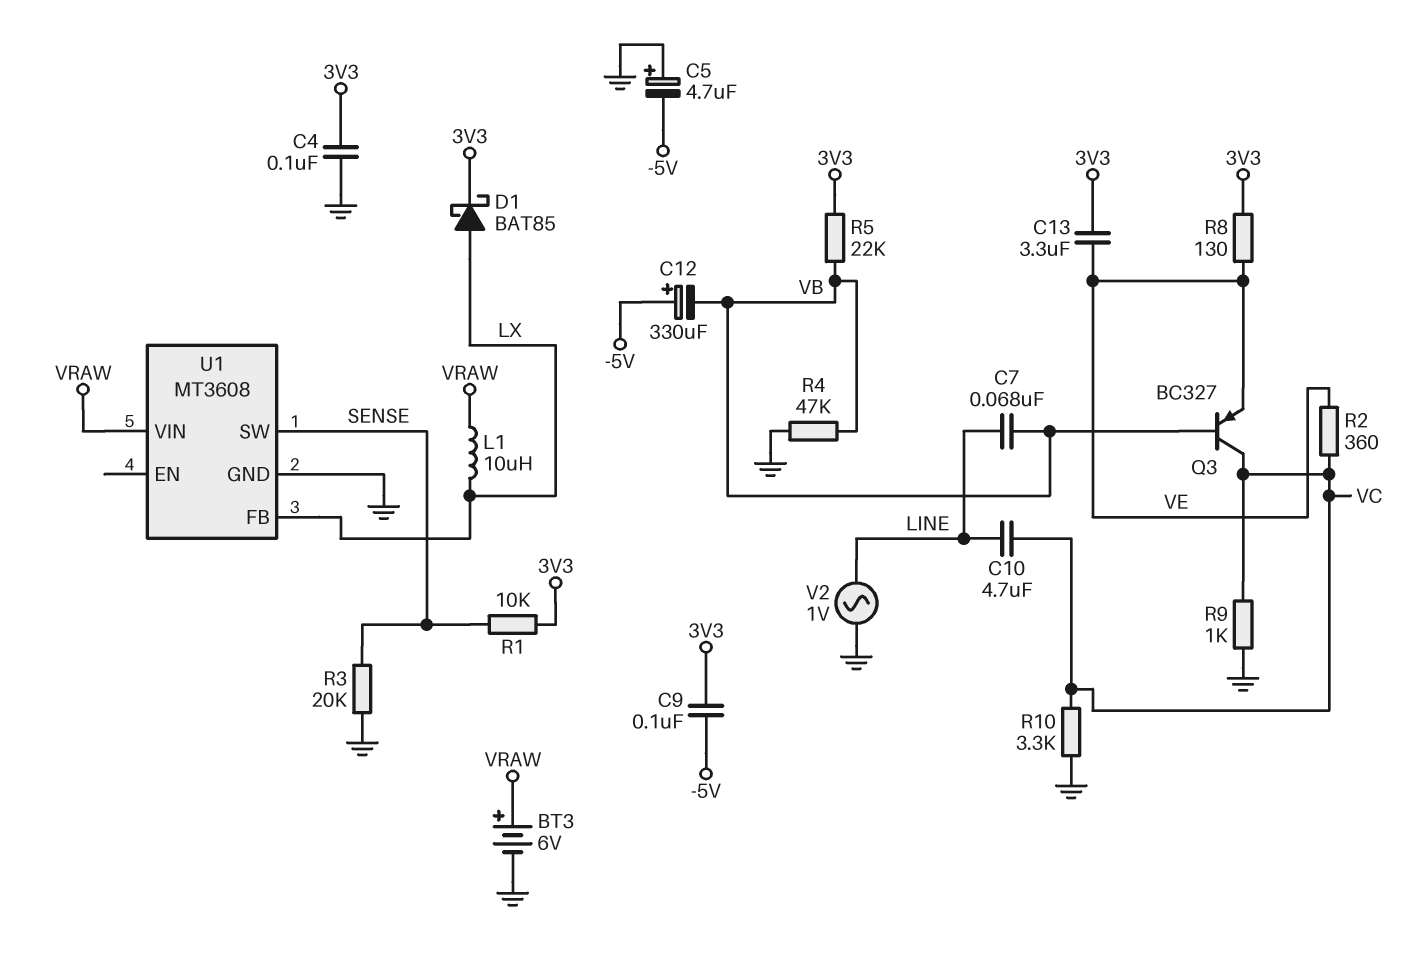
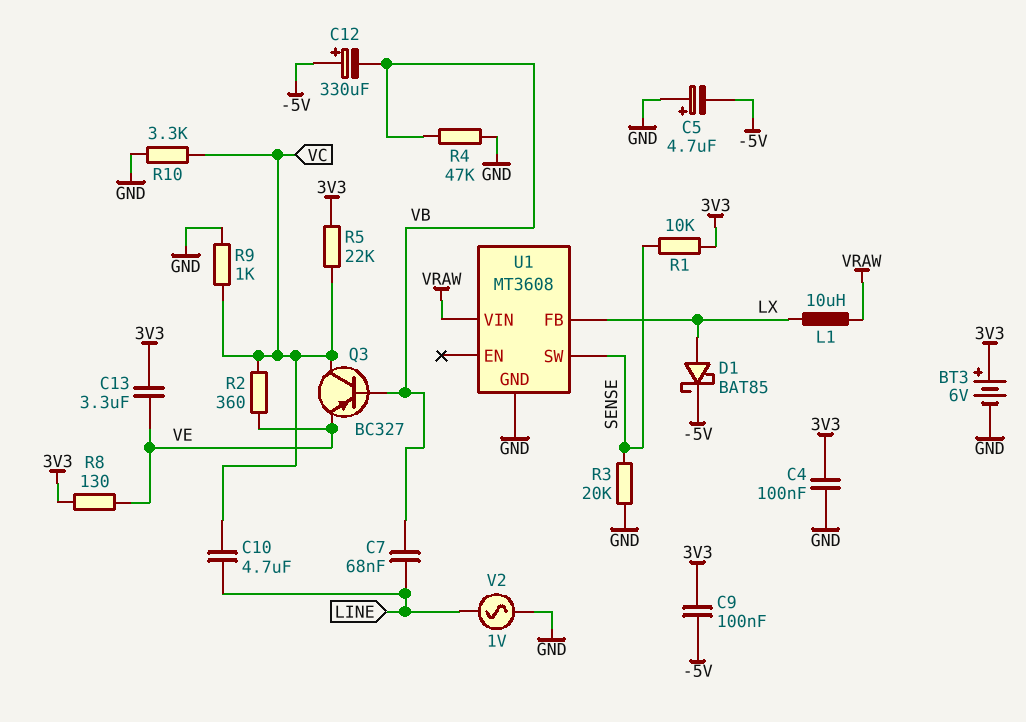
BT3: 6V (plus VRAW, minus GND) -> 6V (plus 3V3, minus GND)
D1: schottky BAT85 (A LX, K 3V3) -> schottky BAT85 (A LX, K -5V)
R5: 22k (3V3, VB) -> 22k (3V3, VC)

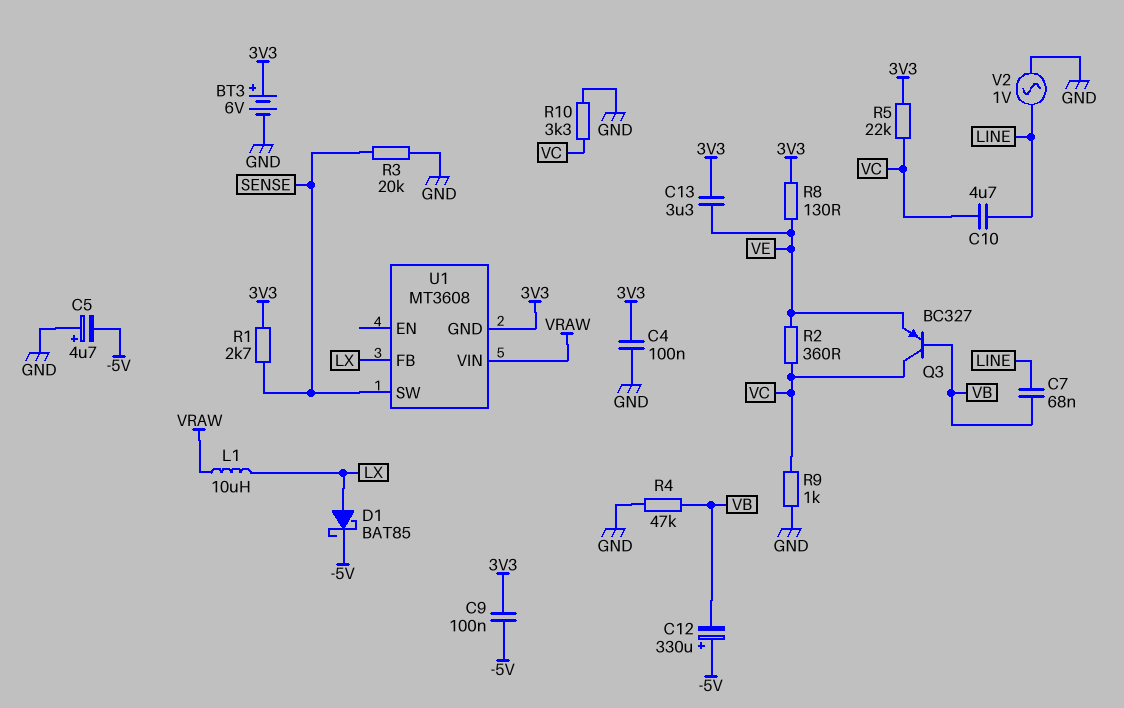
R1: 10k (3V3, SENSE) -> 2.7k (3V3, SENSE)
U1 pin GND: GND -> 3V3

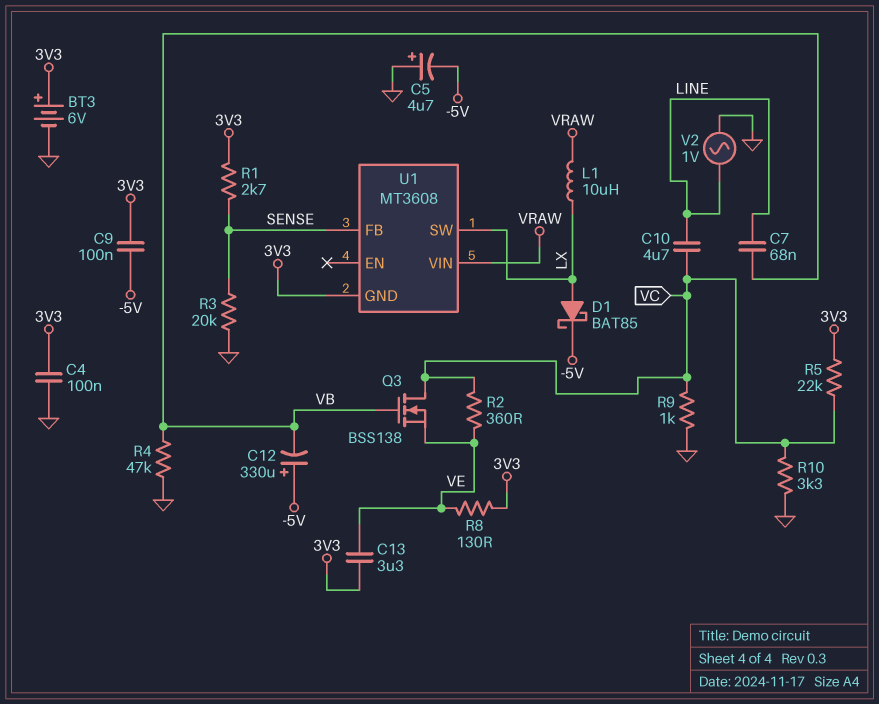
Q3: PNP BC327 (B VB, C VC, E VE) -> NMOS BSS138 (G VB, D VC, S VE)
U1 pin FB: LX -> SENSE
U1 pin SW: SENSE -> LX

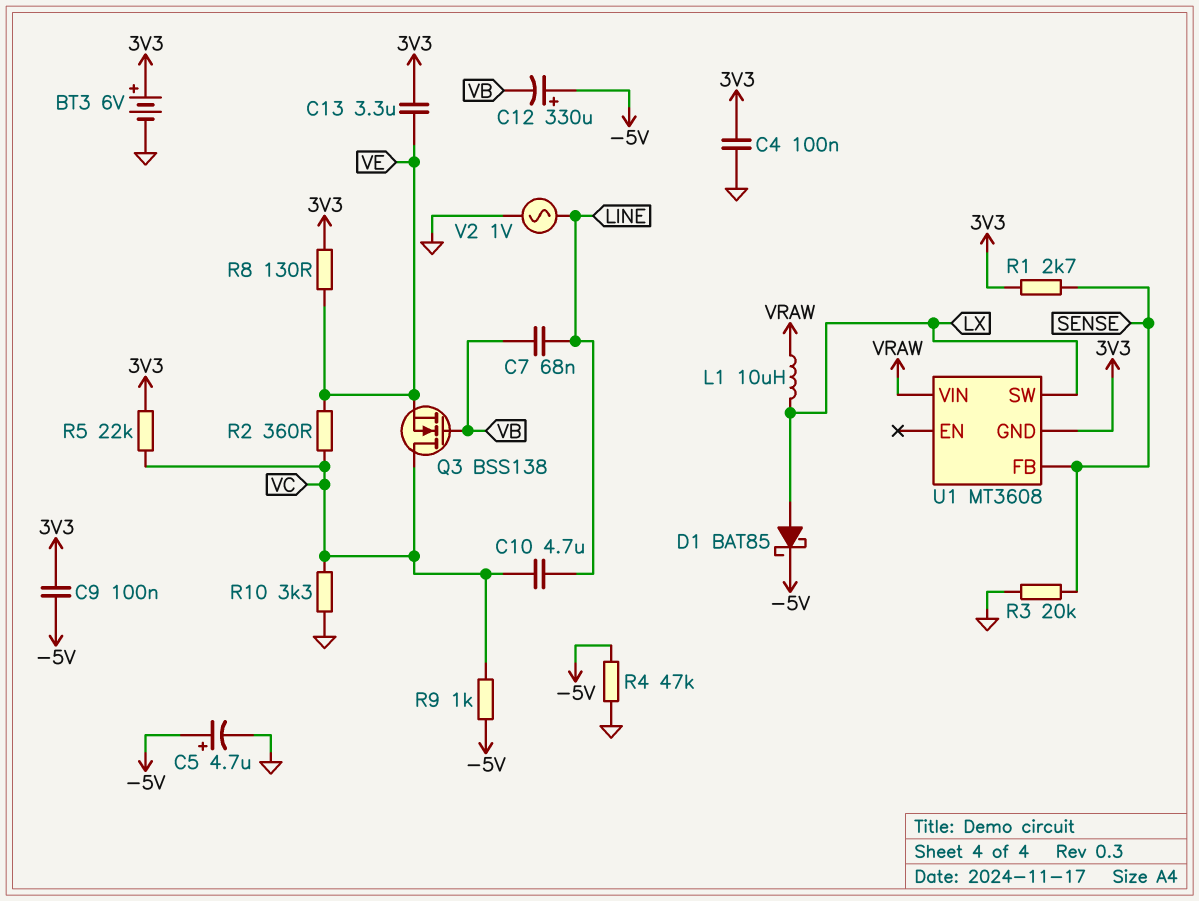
C5: 4.7uF (plus GND, minus -5V) -> 4.7uF (plus -5V, minus GND)
R4: 47k (GND, VB) -> 47k (-5V, GND)
R9: 1k (GND, VC) -> 1k (-5V, VC)

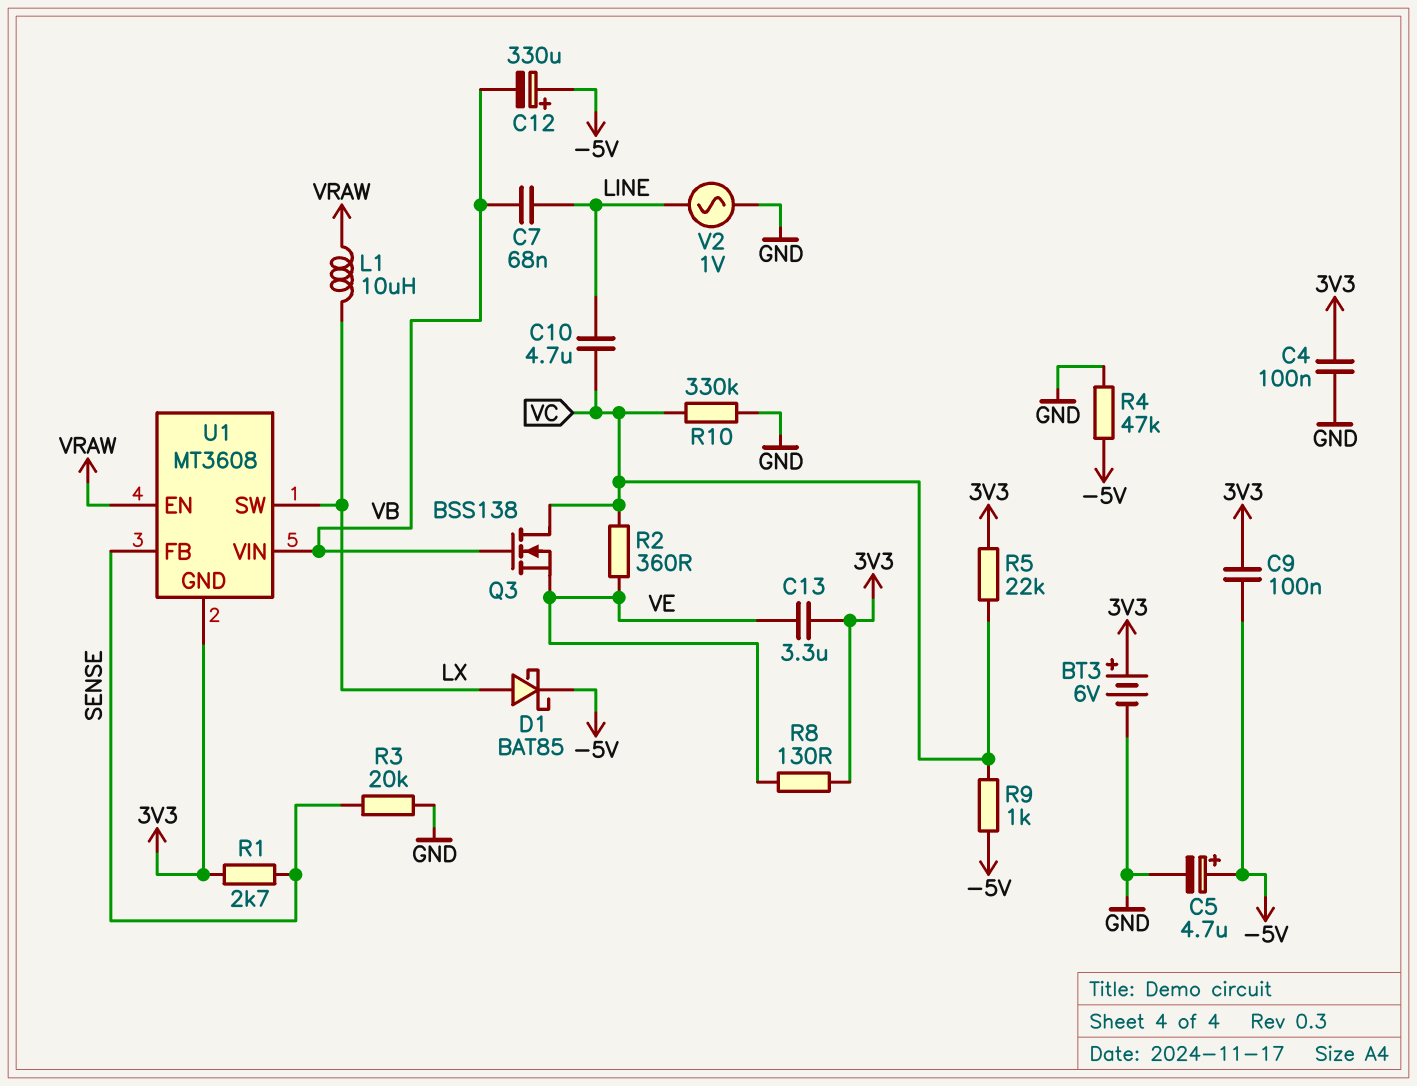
R10: 3.3k (GND, VC) -> 330k (GND, VC)
U1 pin EN: none -> VRAW
U1 pin VIN: VRAW -> VB

